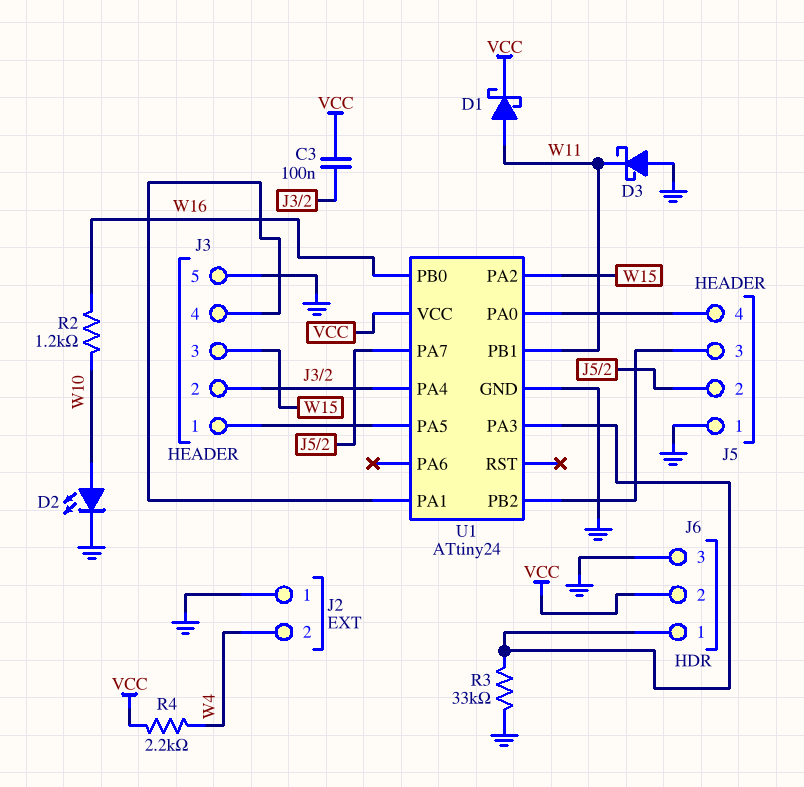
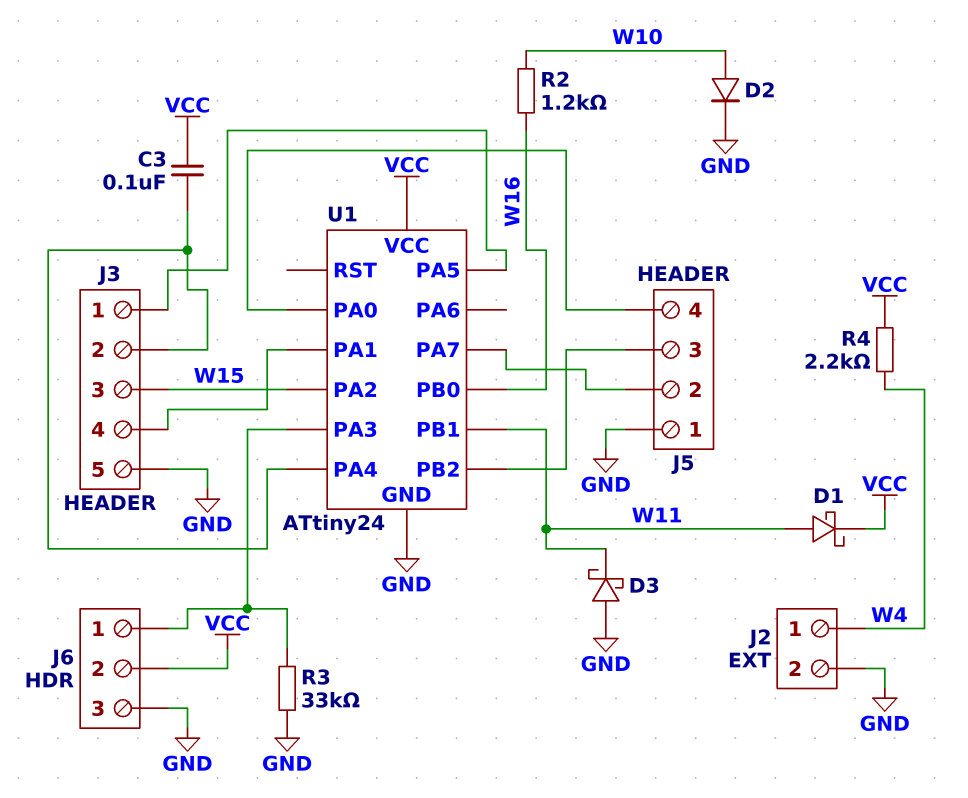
D2: LED (A W10, K GND) -> diode (A W10, K GND)
J2 pin 1: GND -> W4
J2 pin 2: W4 -> GND

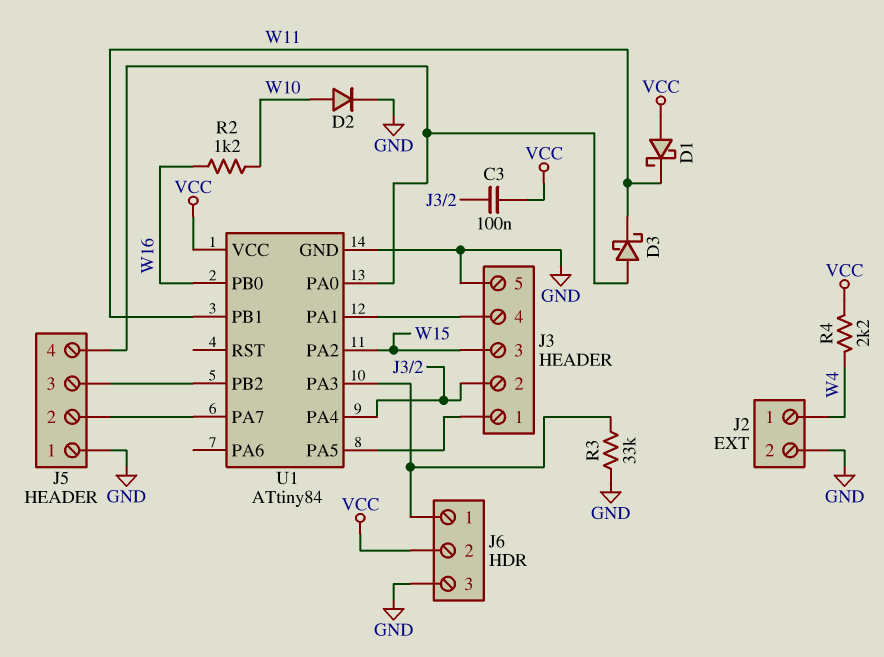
D1: schottky (A W11, K VCC) -> schottky (A VCC, K W11)
D3: schottky (A GND, K W11) -> schottky (A J5/4, K W11)
U1: ATtiny24 -> ATtiny84

